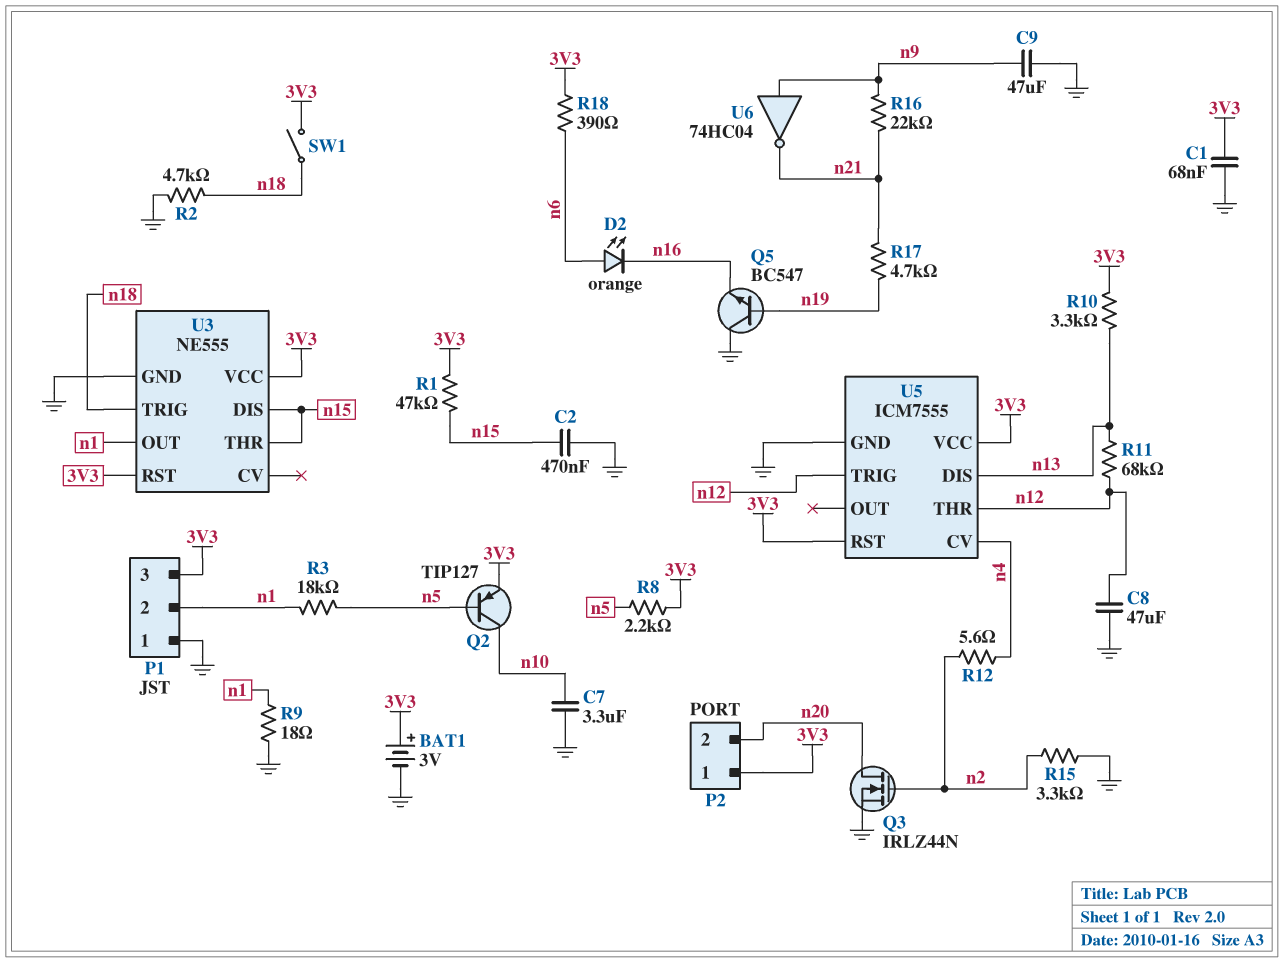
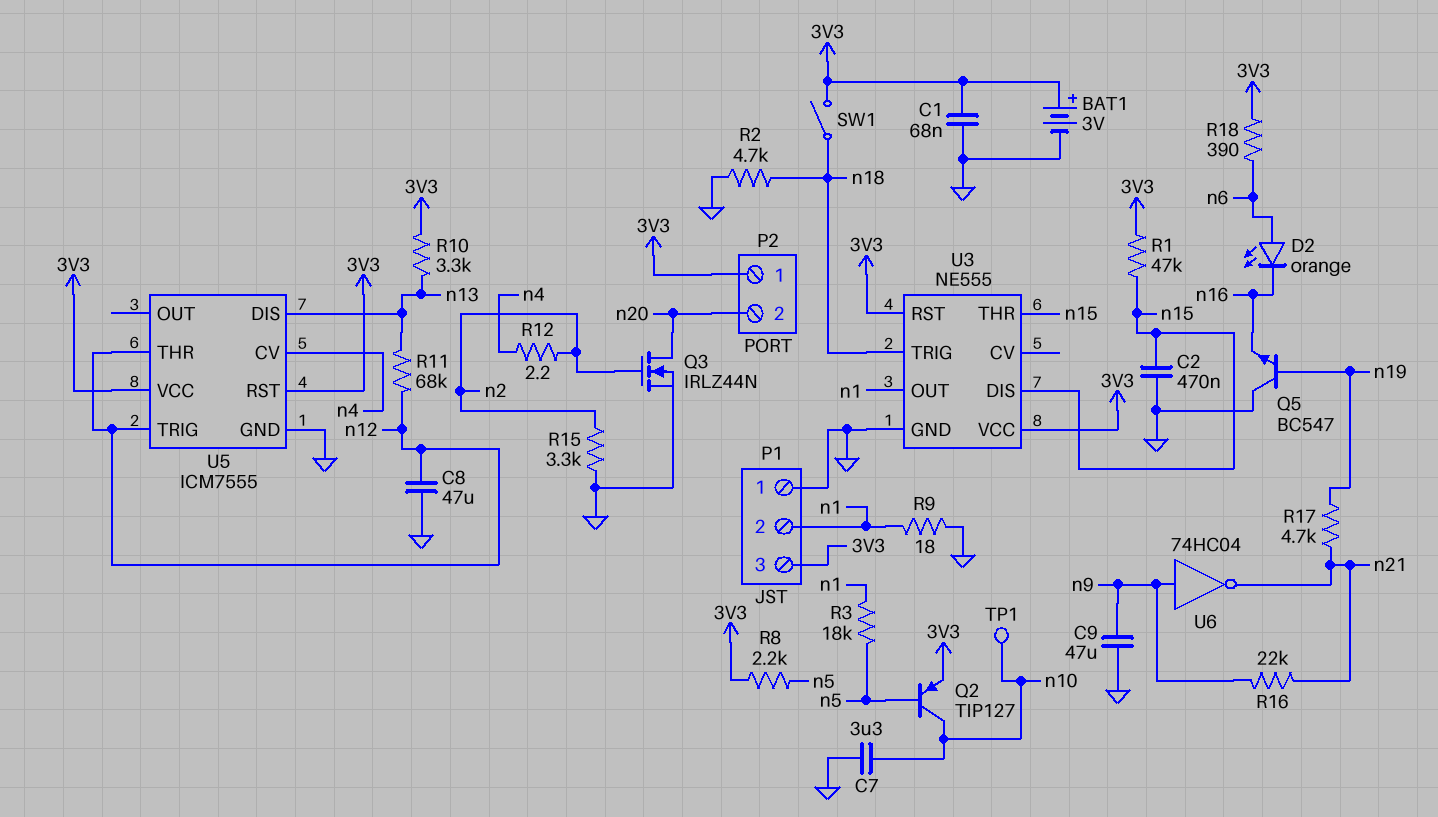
R12: 5.6 (n2, n4) -> 2.2 (n2, n4)
TP1: none -> test point (n10)

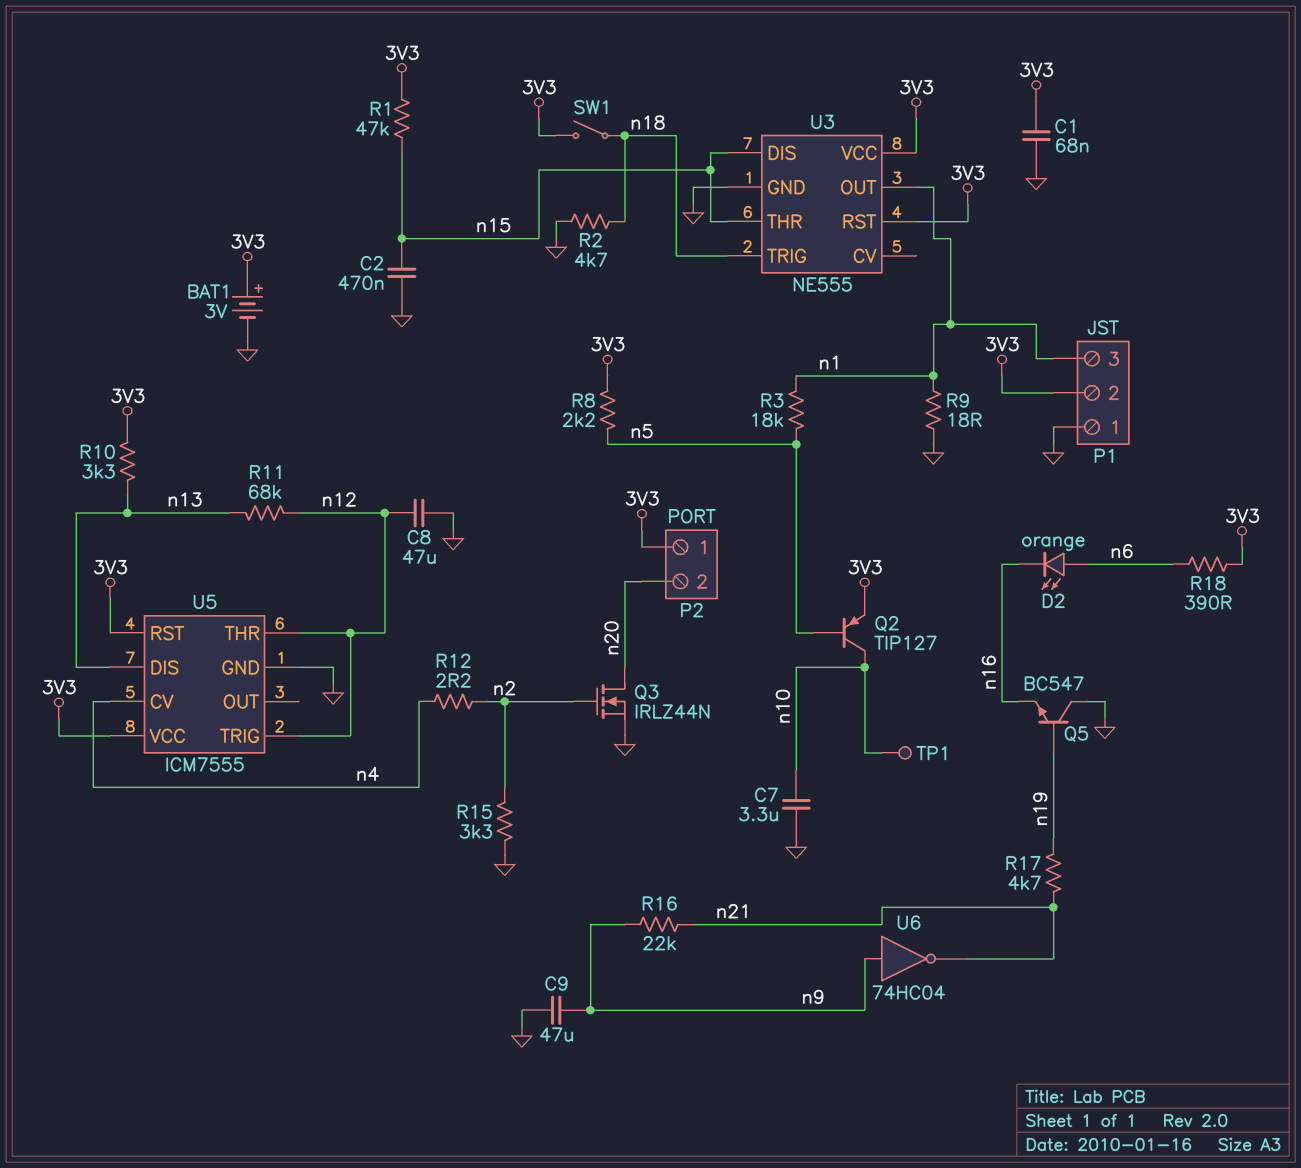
P1 pin 2: n1 -> 3V3
P1 pin 3: 3V3 -> n1

